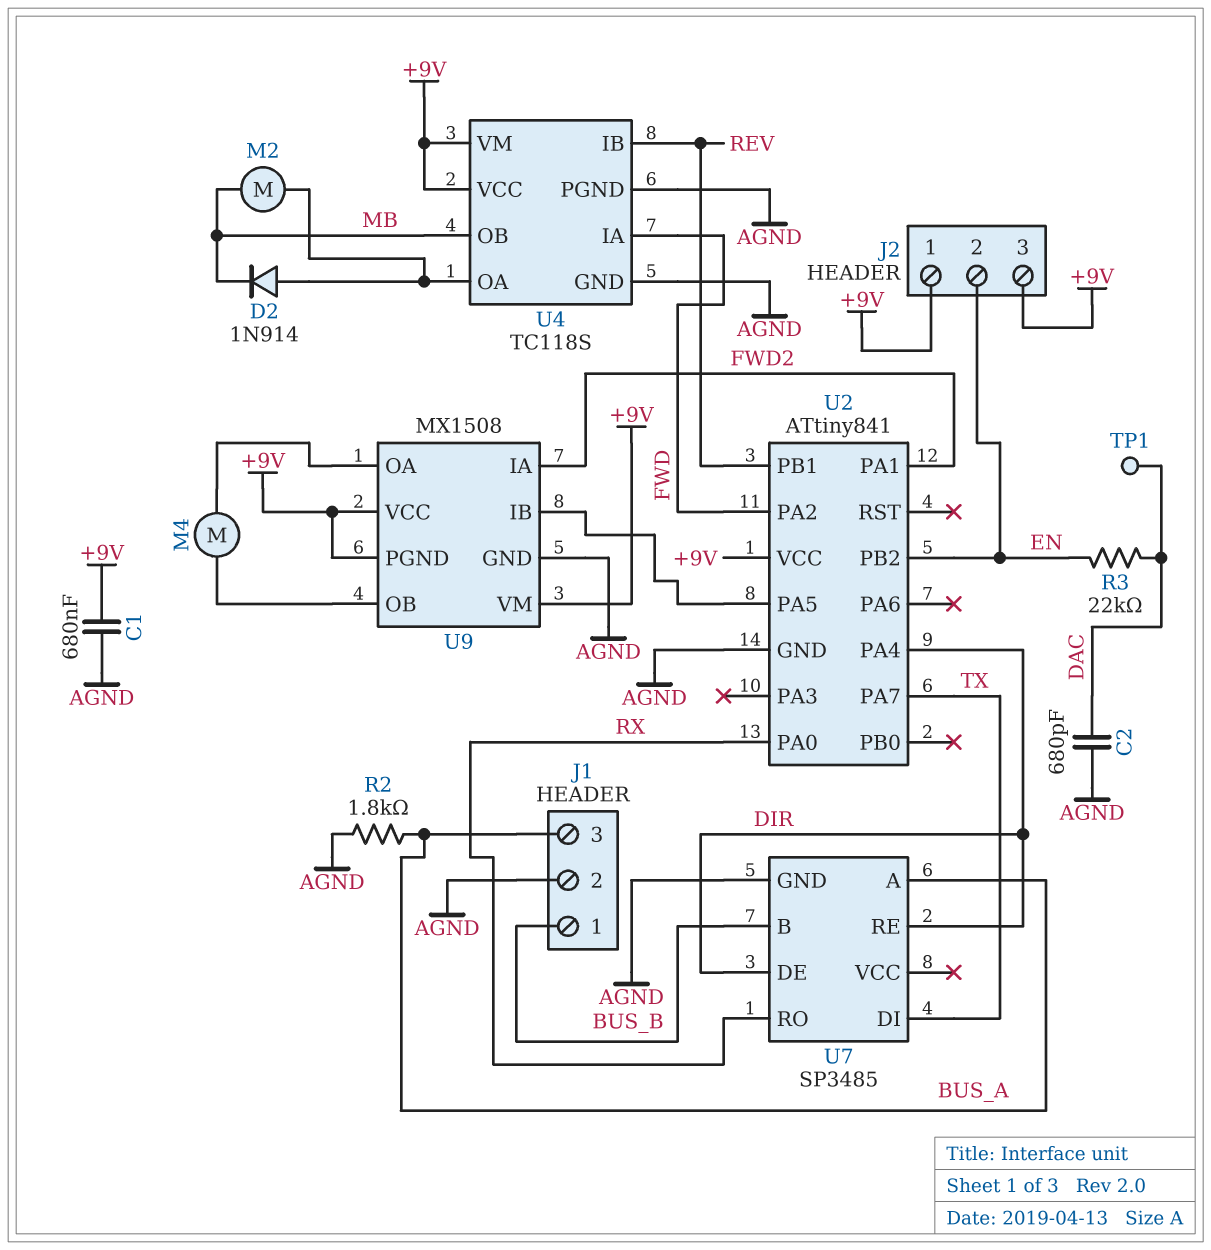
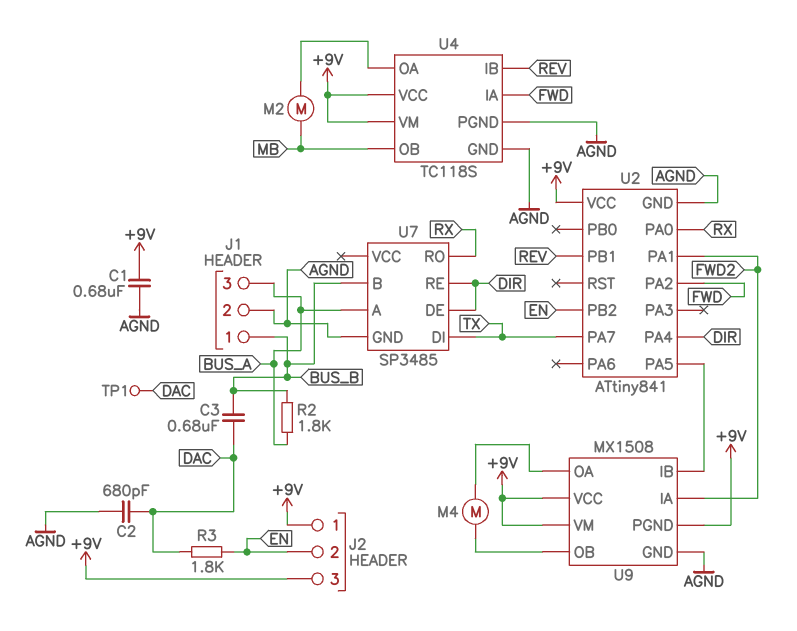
C3: none -> 680nF (BUS_B, DAC)
D2: diode 1N914 (A U4/OA, K MB) -> none
R2: 1.8k (AGND, BUS_A) -> 1.8k (BUS_A, BUS_B)
R3: 22k (DAC, EN) -> 1.8k (DAC, EN)

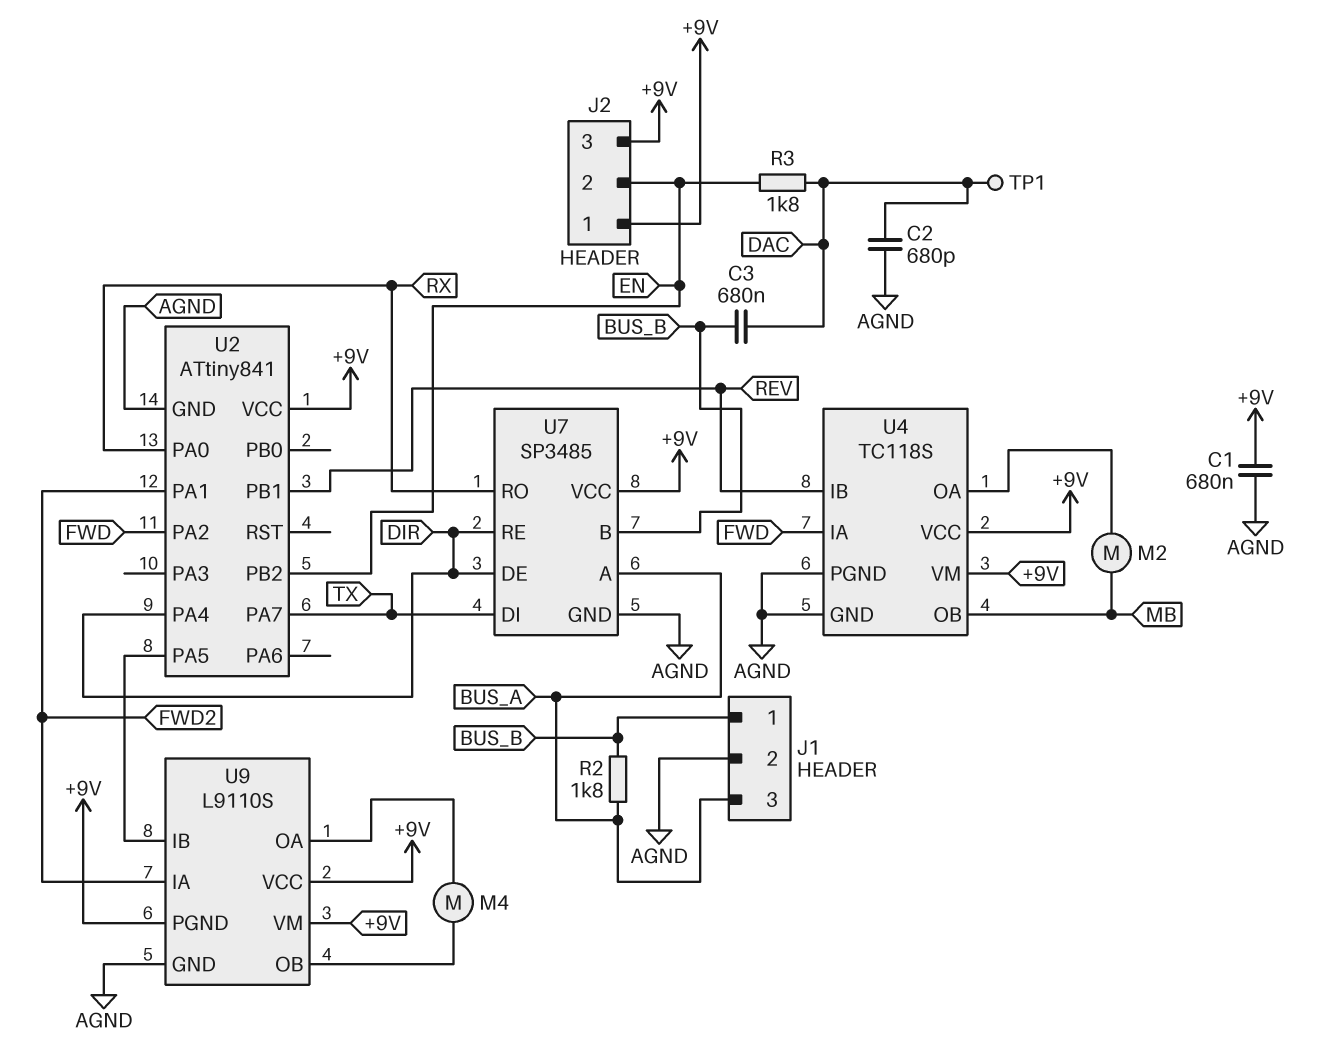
U7 pin VCC: none -> +9V
U9: MX1508 -> L9110S

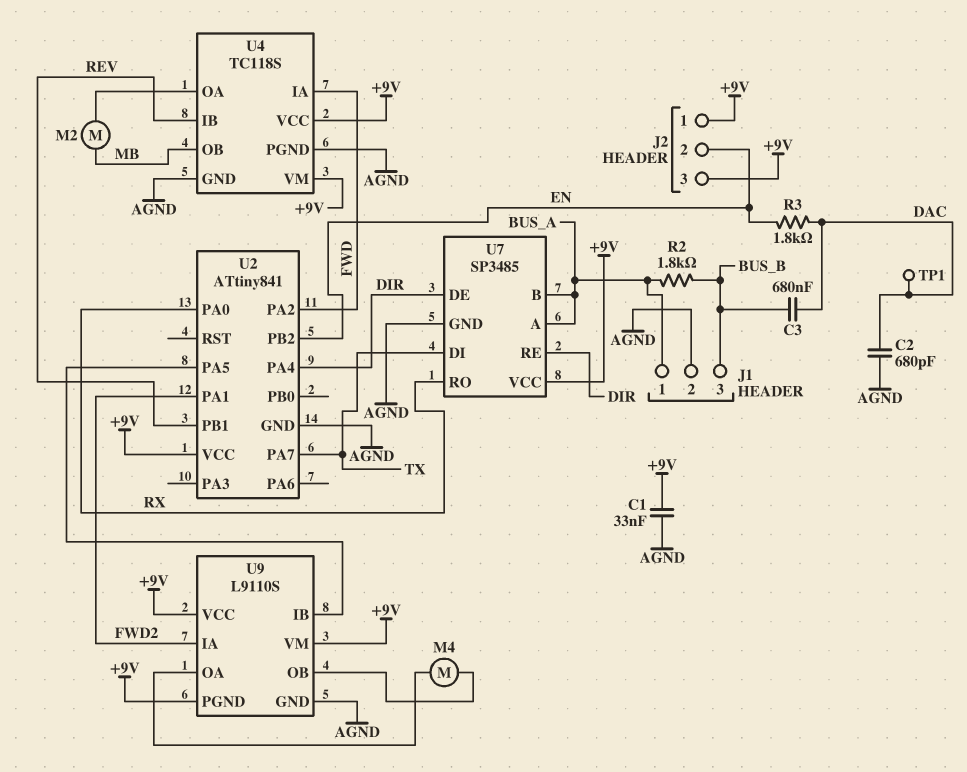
C1: 680nF (+9V, AGND) -> 33nF (+9V, AGND)
J1 pin 1: BUS_B -> BUS_A
J1 pin 3: BUS_A -> BUS_B
U7 pin B: BUS_B -> BUS_A

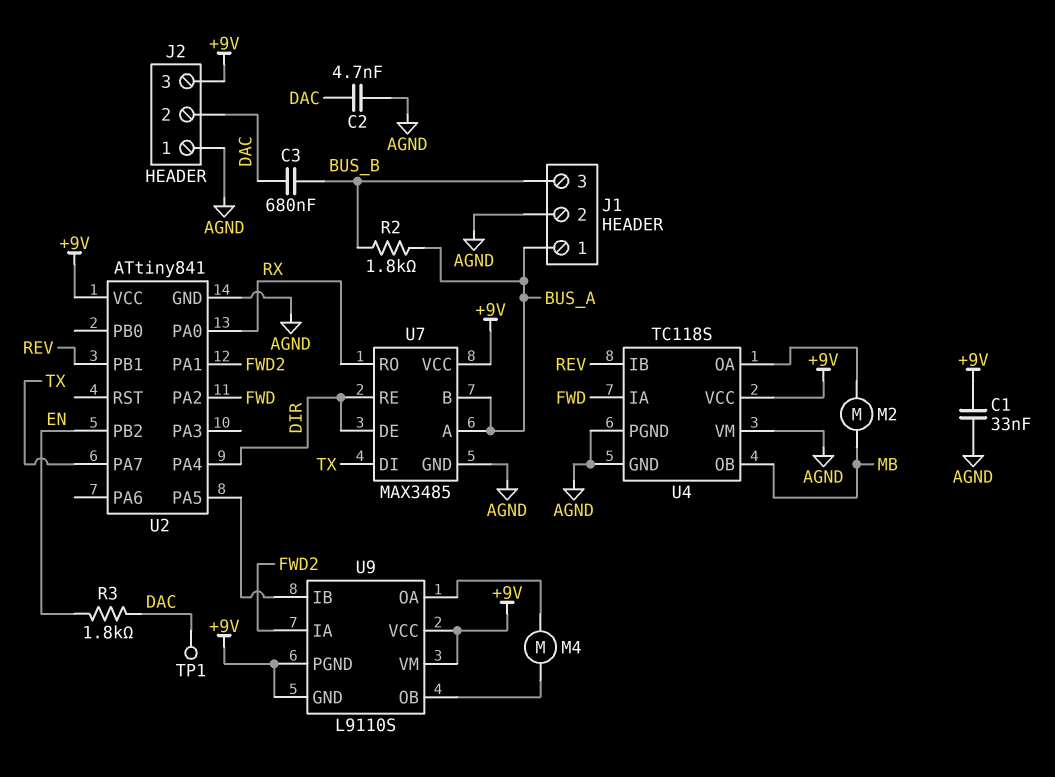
C2: 680pF (AGND, DAC) -> 4.7nF (AGND, DAC)
J2 pin 1: +9V -> AGND
J2 pin 2: EN -> DAC
U4 pin VM: +9V -> AGND
U7: SP3485 -> MAX3485
U9 pin GND: AGND -> +9V

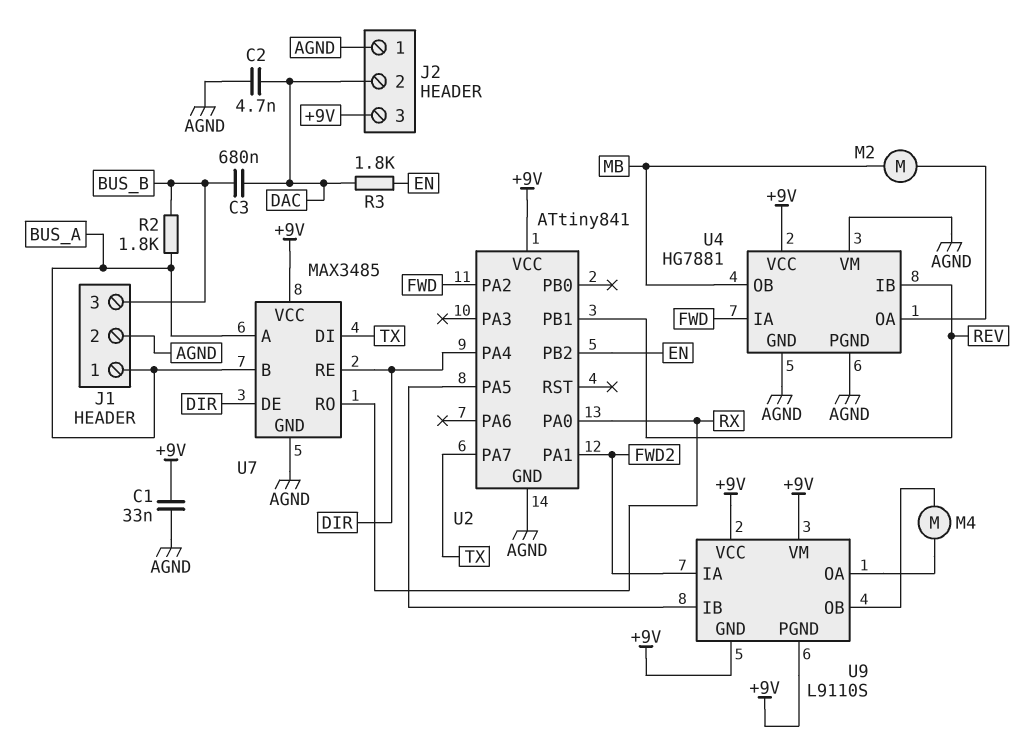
TP1: test point (DAC) -> none
U4: TC118S -> HG7881

